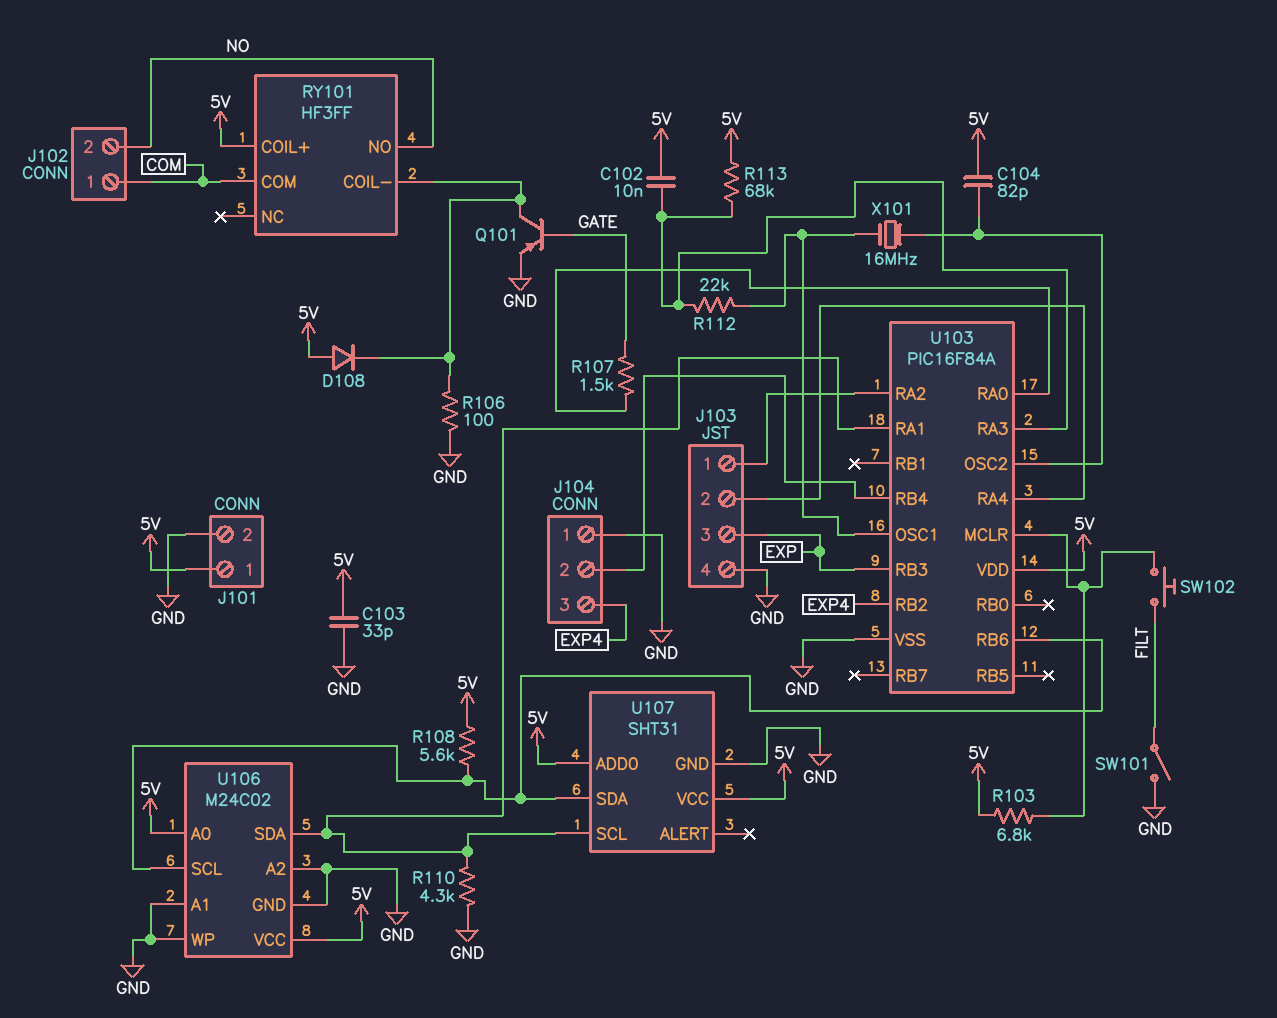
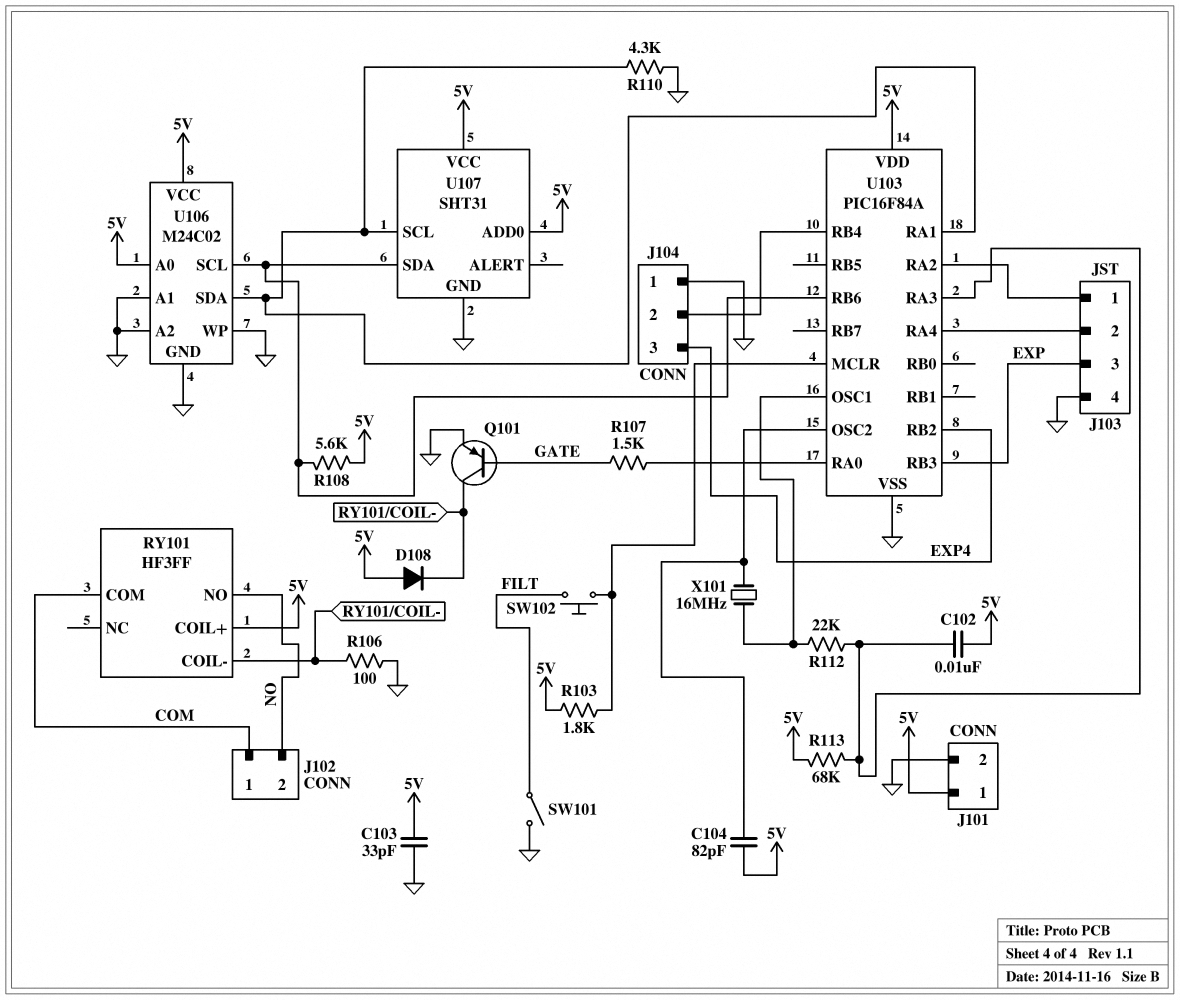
R103: 6.8k (5V, U103/MCLR) -> 1.8k (5V, U103/MCLR)

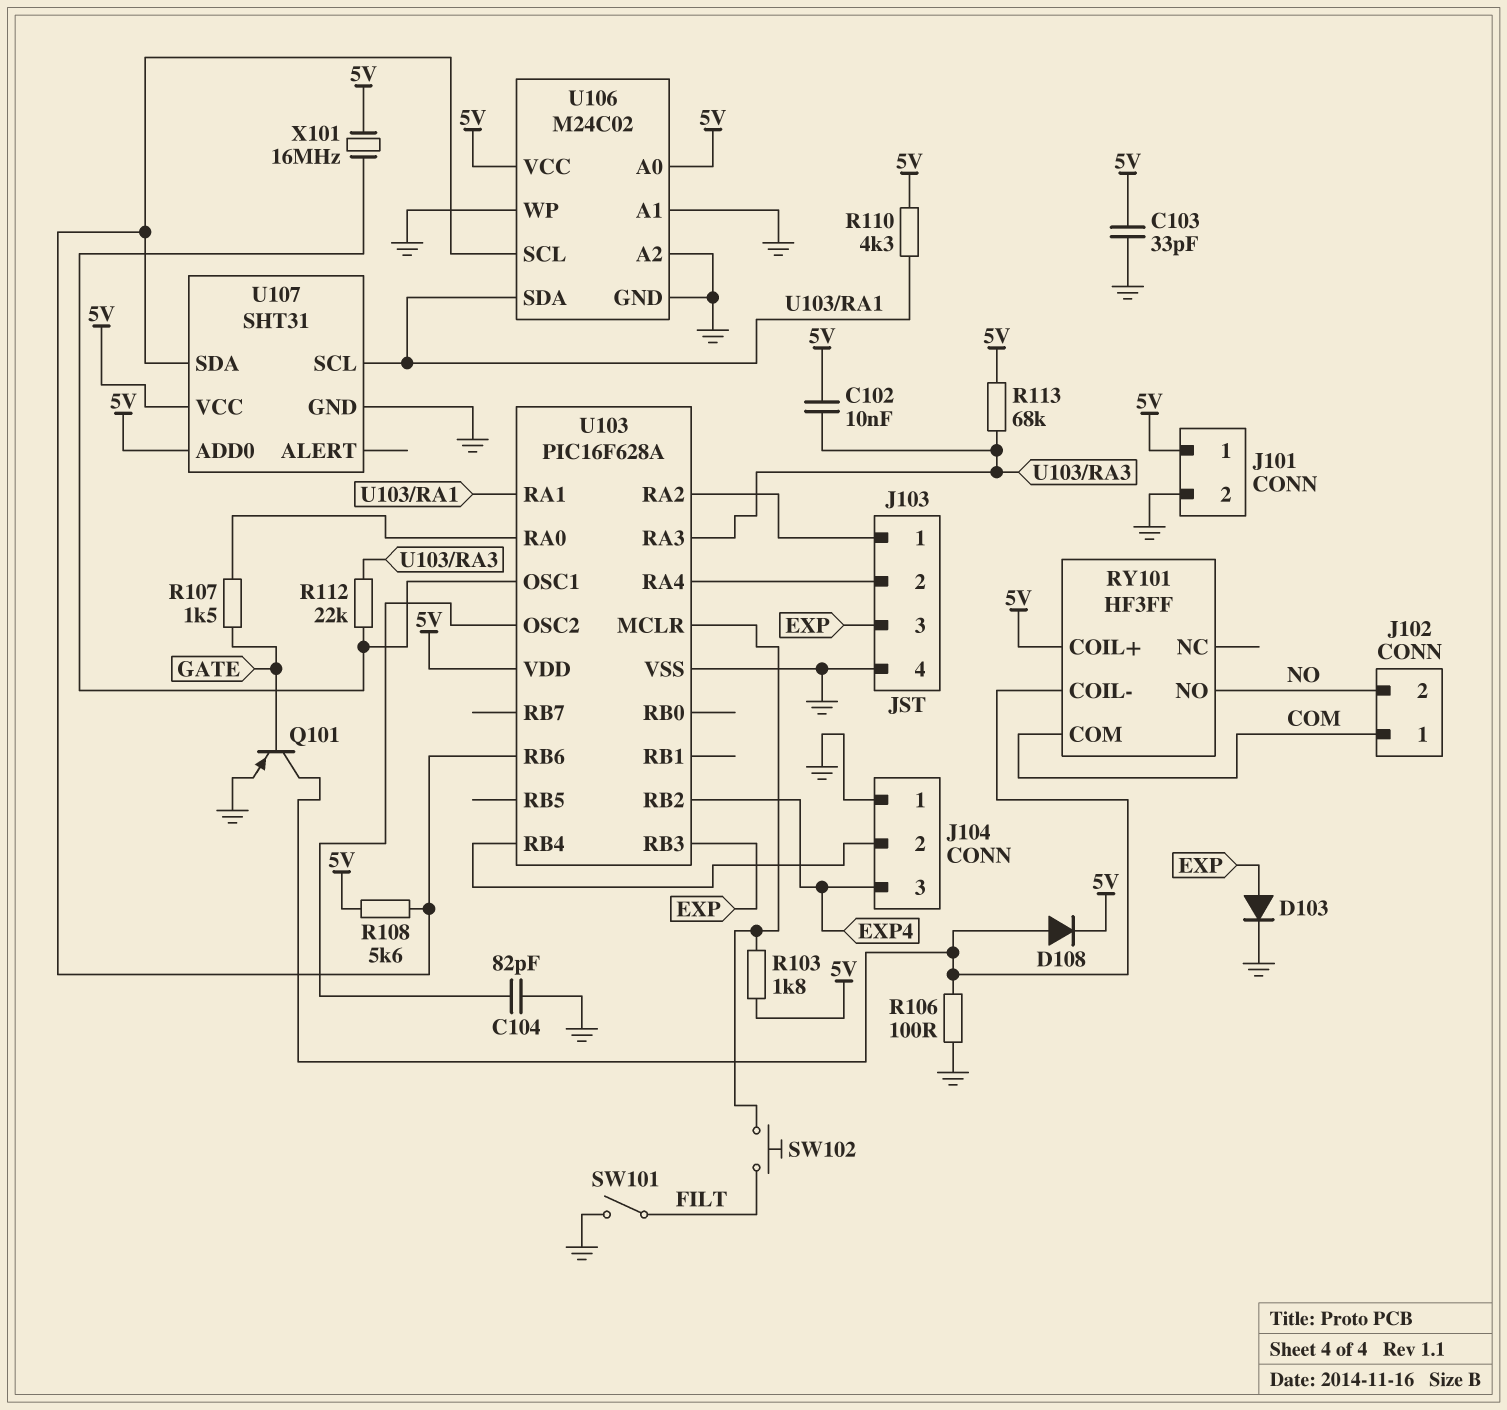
C104: 82pF (5V, U103/OSC2) -> 82pF (GND, U103/OSC2)
D103: none -> diode (A EXP, K GND)
D108: diode (A 5V, K RY101/COIL-) -> diode (A RY101/COIL-, K 5V)
R110: 4.3k (GND, U103/RA1) -> 4.3k (5V, U103/RA1)
U103: PIC16F84A -> PIC16F628A
X101: 16MHz (U103/OSC1, U103/OSC2) -> 16MHz (5V, U103/OSC1)

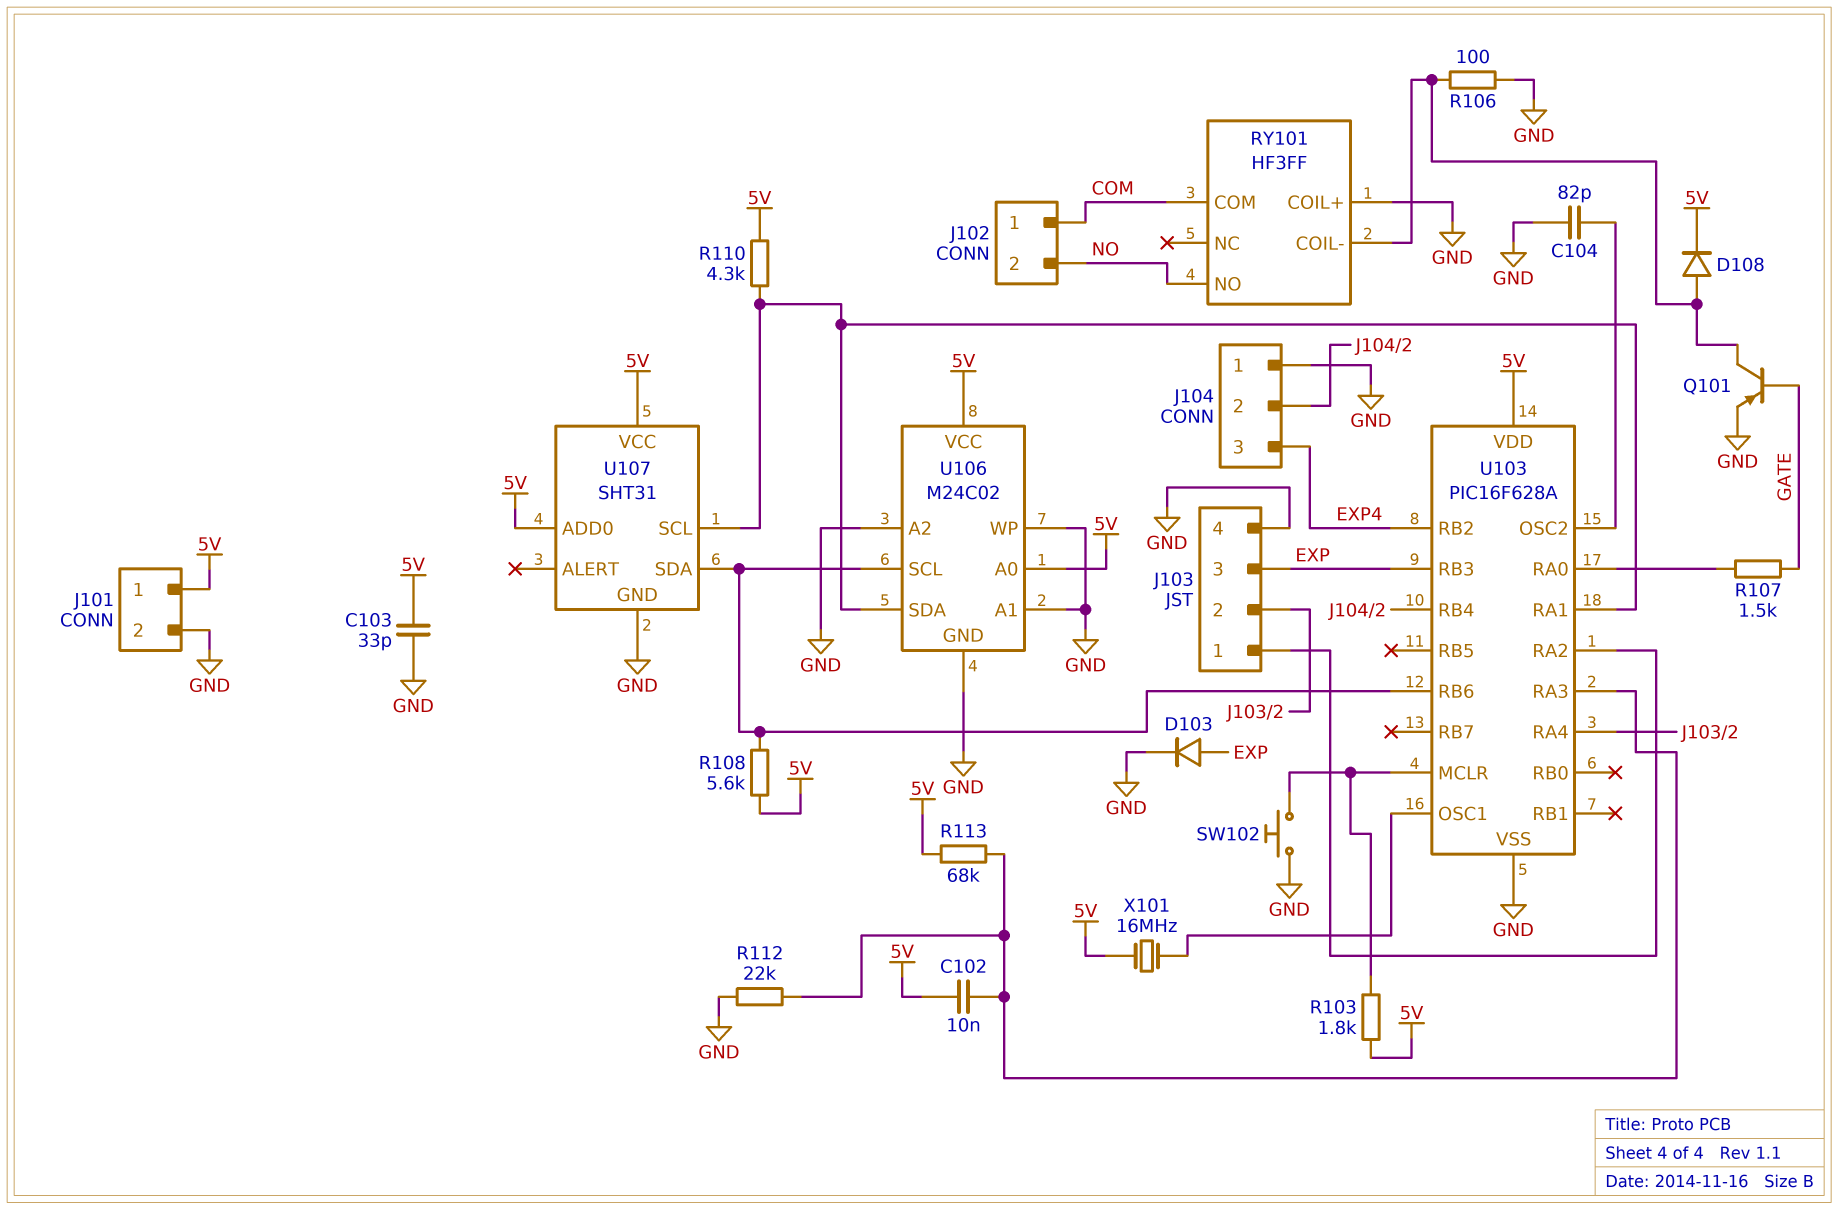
R112: 22k (U103/OSC1, U103/RA3) -> 22k (GND, U103/RA3)
RY101 pin COIL+: 5V -> GND
SW101: switch (FILT, GND) -> none
SW102: button (FILT, U103/MCLR) -> button (GND, U103/MCLR)

